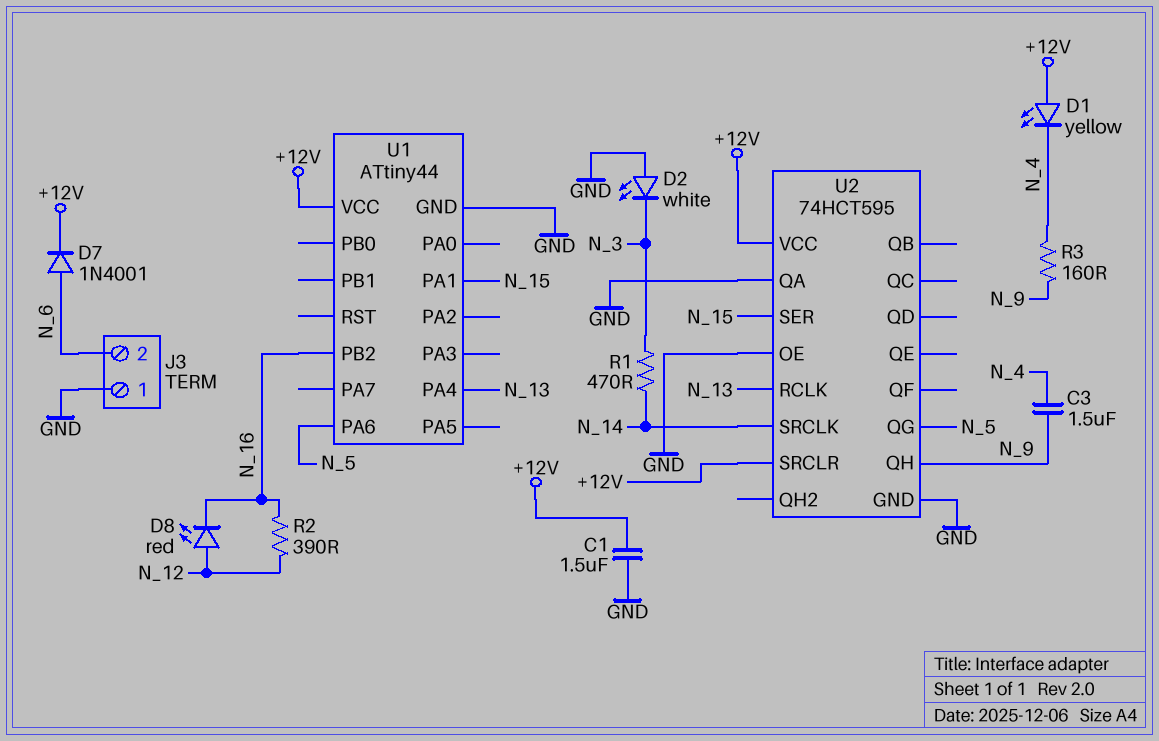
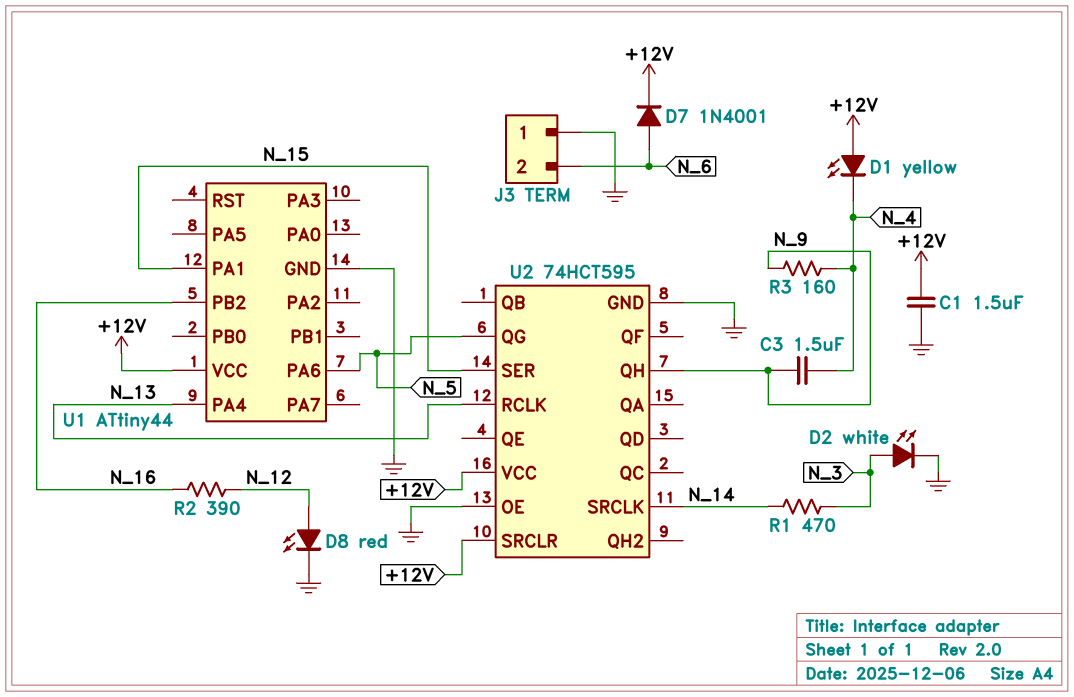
D2: LED white (A GND, K N_3) -> LED white (A N_3, K GND)
D8: LED red (A N_12, K N_16) -> LED red (A N_12, K GND)
U2 pin QA: GND -> none

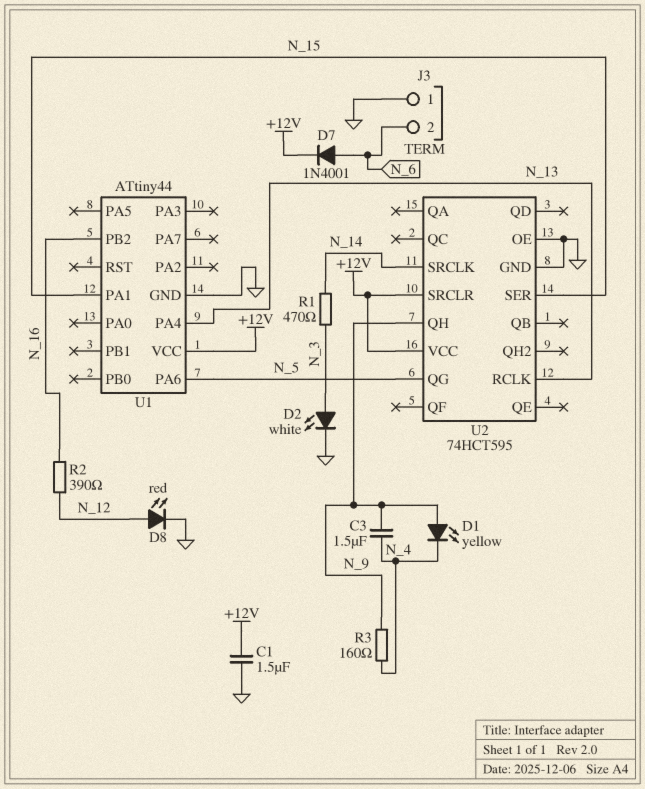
D1: LED yellow (A +12V, K N_4) -> LED yellow (A N_9, K N_4)

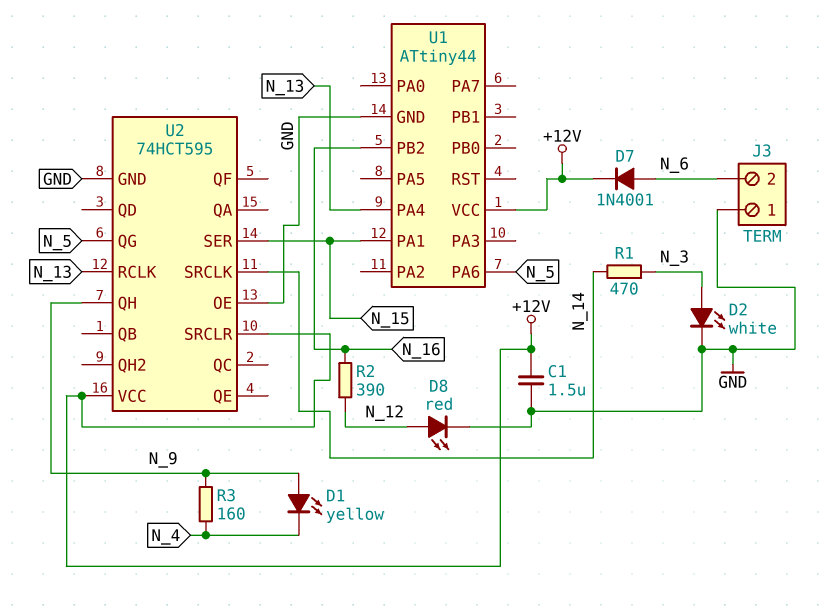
C3: 1.5uF (N_4, N_9) -> none

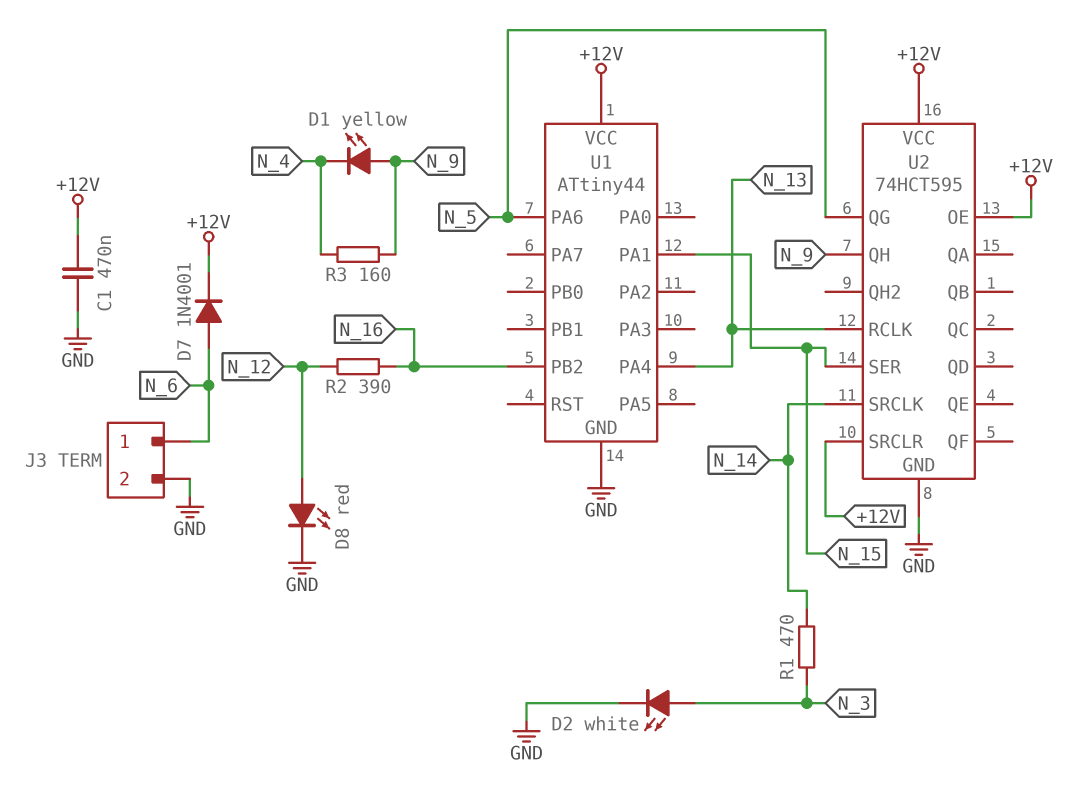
C1: 1.5uF (+12V, GND) -> 470nF (+12V, GND)
J3 pin 1: GND -> N_6
J3 pin 2: N_6 -> GND
U2 pin OE: GND -> +12V

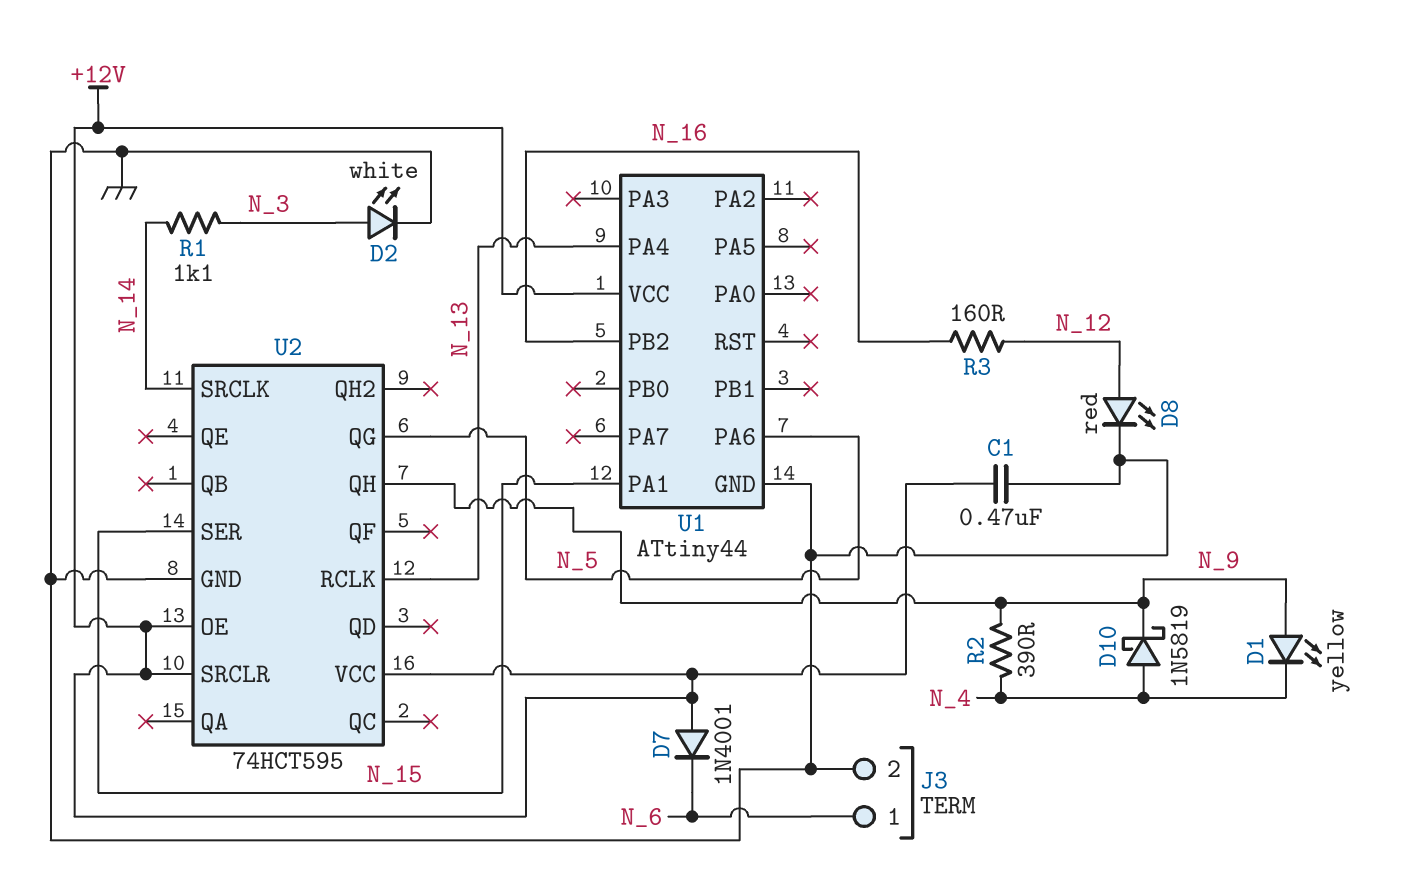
D7: diode 1N4001 (A N_6, K +12V) -> diode 1N4001 (A +12V, K N_6)
D10: none -> schottky 1N5819 (A N_4, K N_9)
R1: 470 (N_3, N_14) -> 1.1k (N_3, N_14)
R2: 390 (N_12, N_16) -> 390 (N_4, N_9)
R3: 160 (N_4, N_9) -> 160 (N_12, N_16)

